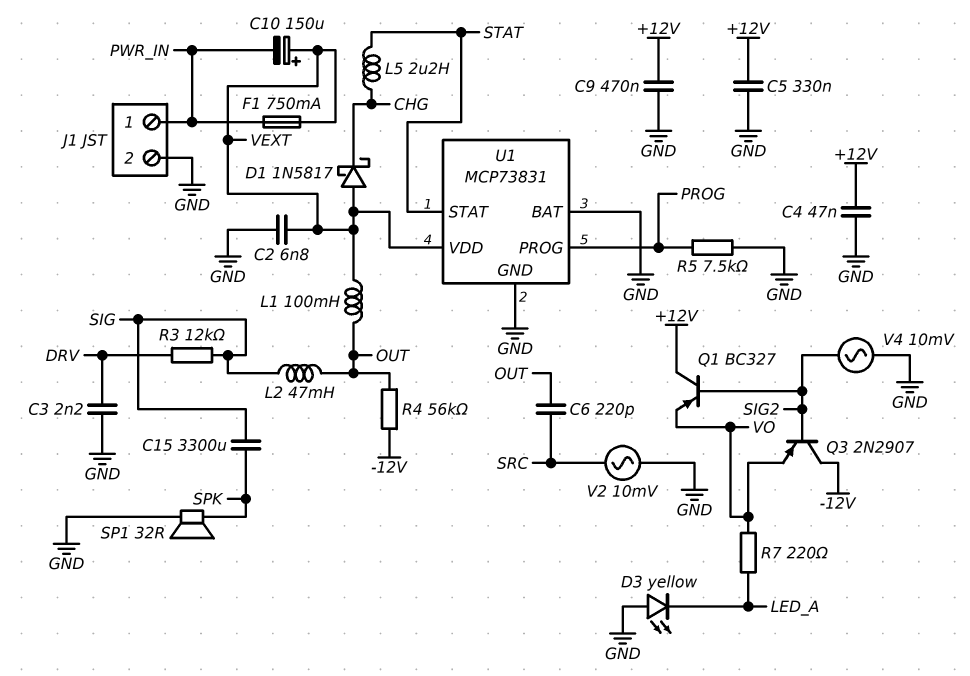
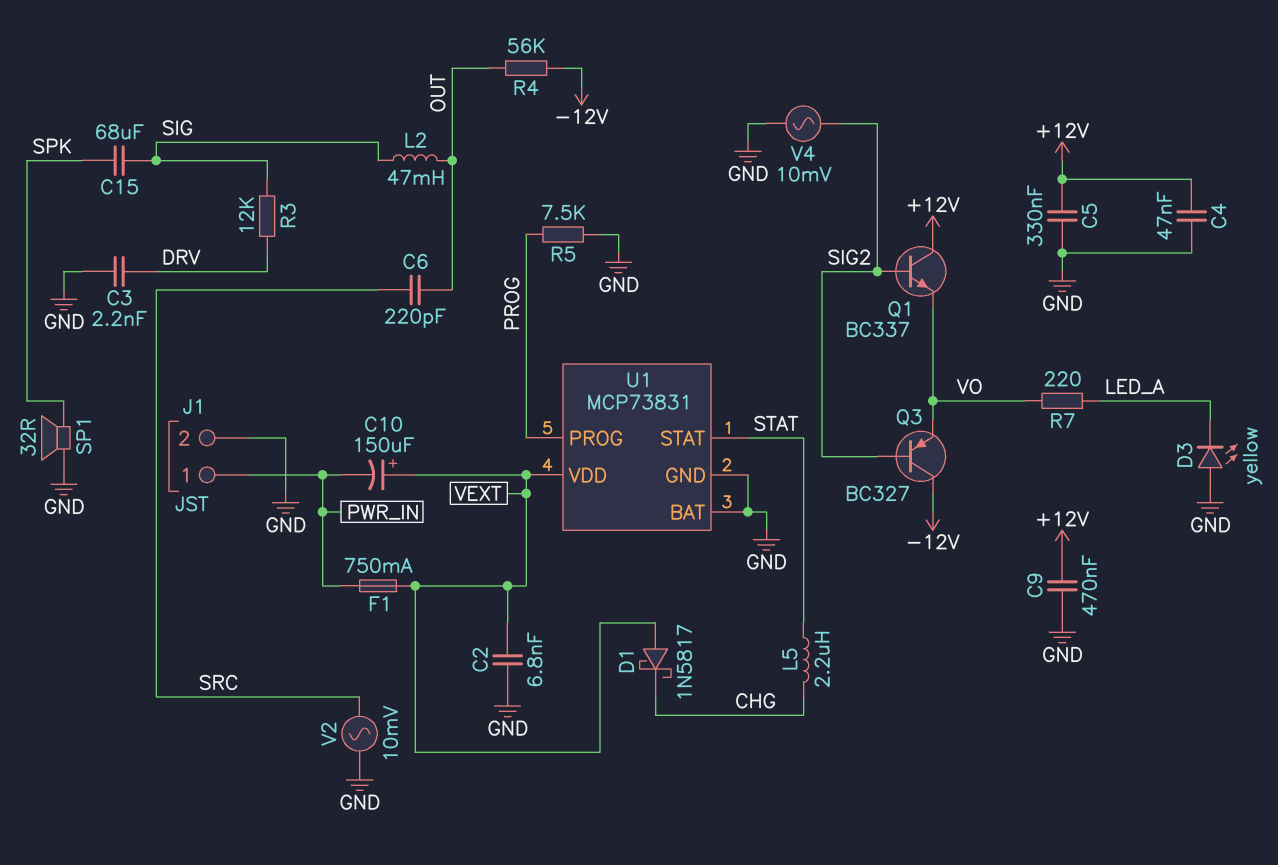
C15: 3300uF (SIG, SPK) -> 68uF (SIG, SPK)
L1: 100mH (OUT, VEXT) -> none
Q1: PNP BC327 (B SIG2, C +12V, E VO) -> NPN BC337 (B SIG2, C +12V, E VO)
Q3: PNP 2N2907 (B SIG2, C -12V, E VO) -> PNP BC327 (B SIG2, C -12V, E VO)

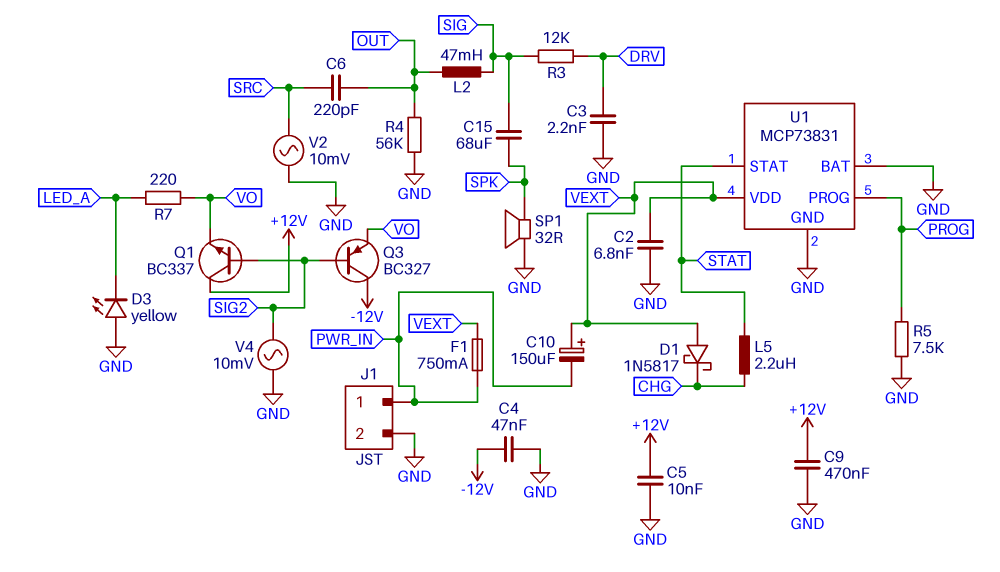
C4: 47nF (+12V, GND) -> 47nF (-12V, GND)
C5: 330nF (+12V, GND) -> 10nF (+12V, GND)
R4: 56k (-12V, OUT) -> 56k (GND, OUT)

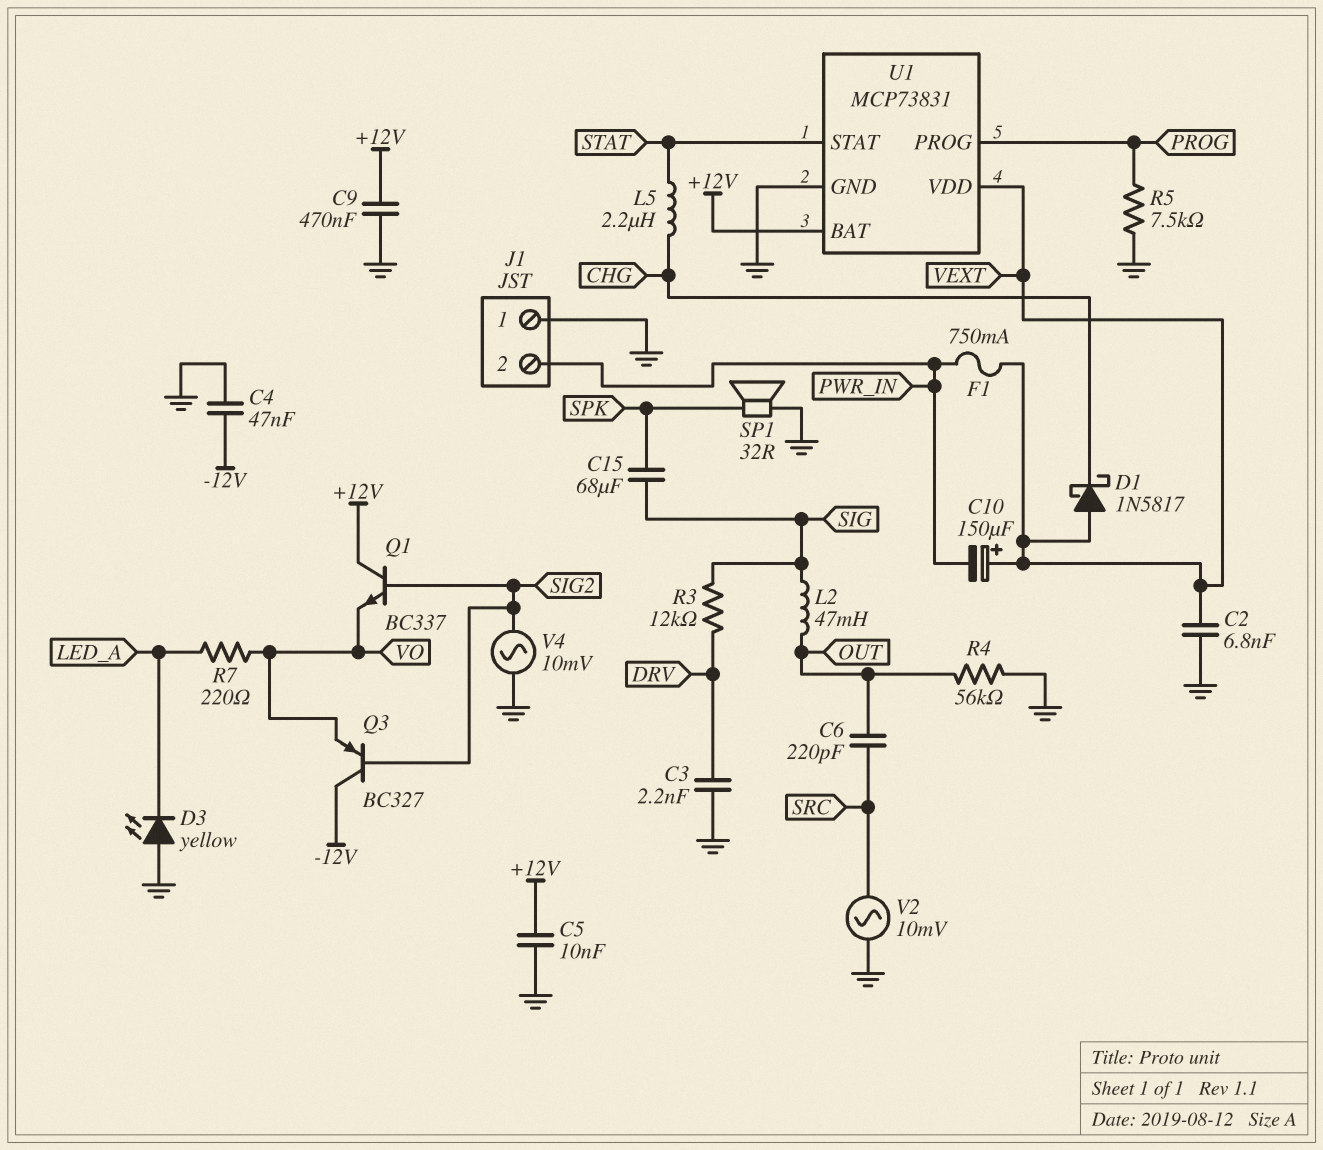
J1 pin 1: PWR_IN -> GND
J1 pin 2: GND -> PWR_IN
U1 pin BAT: GND -> +12V

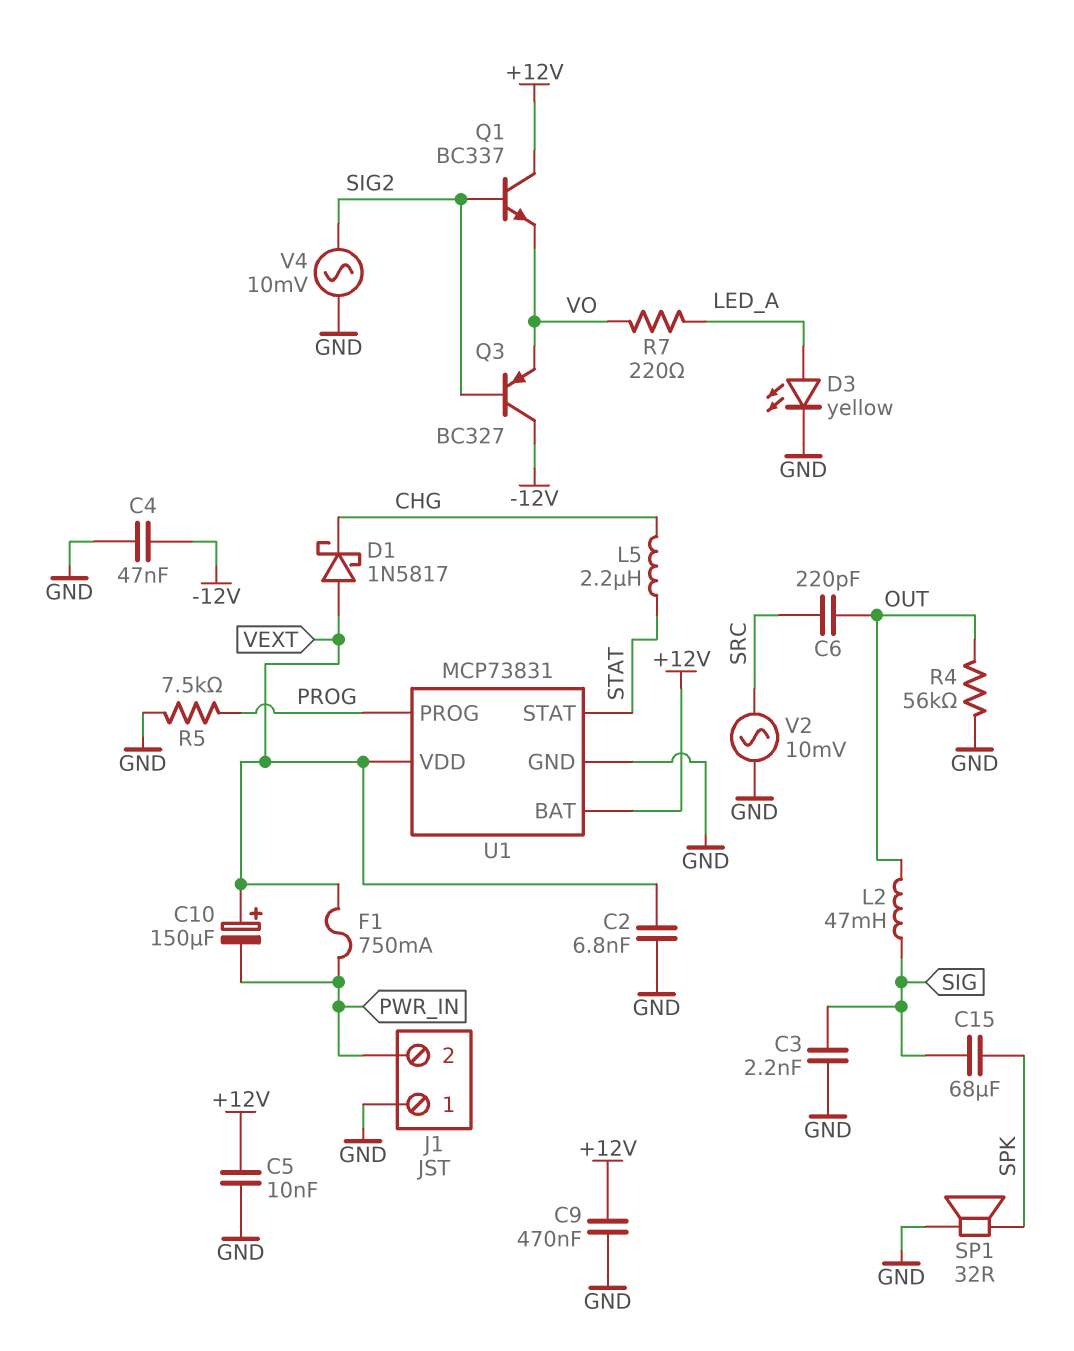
C3: 2.2nF (DRV, GND) -> 2.2nF (GND, SIG)
D3: LED yellow (A GND, K LED_A) -> LED yellow (A LED_A, K GND)
R3: 12k (DRV, SIG) -> none

